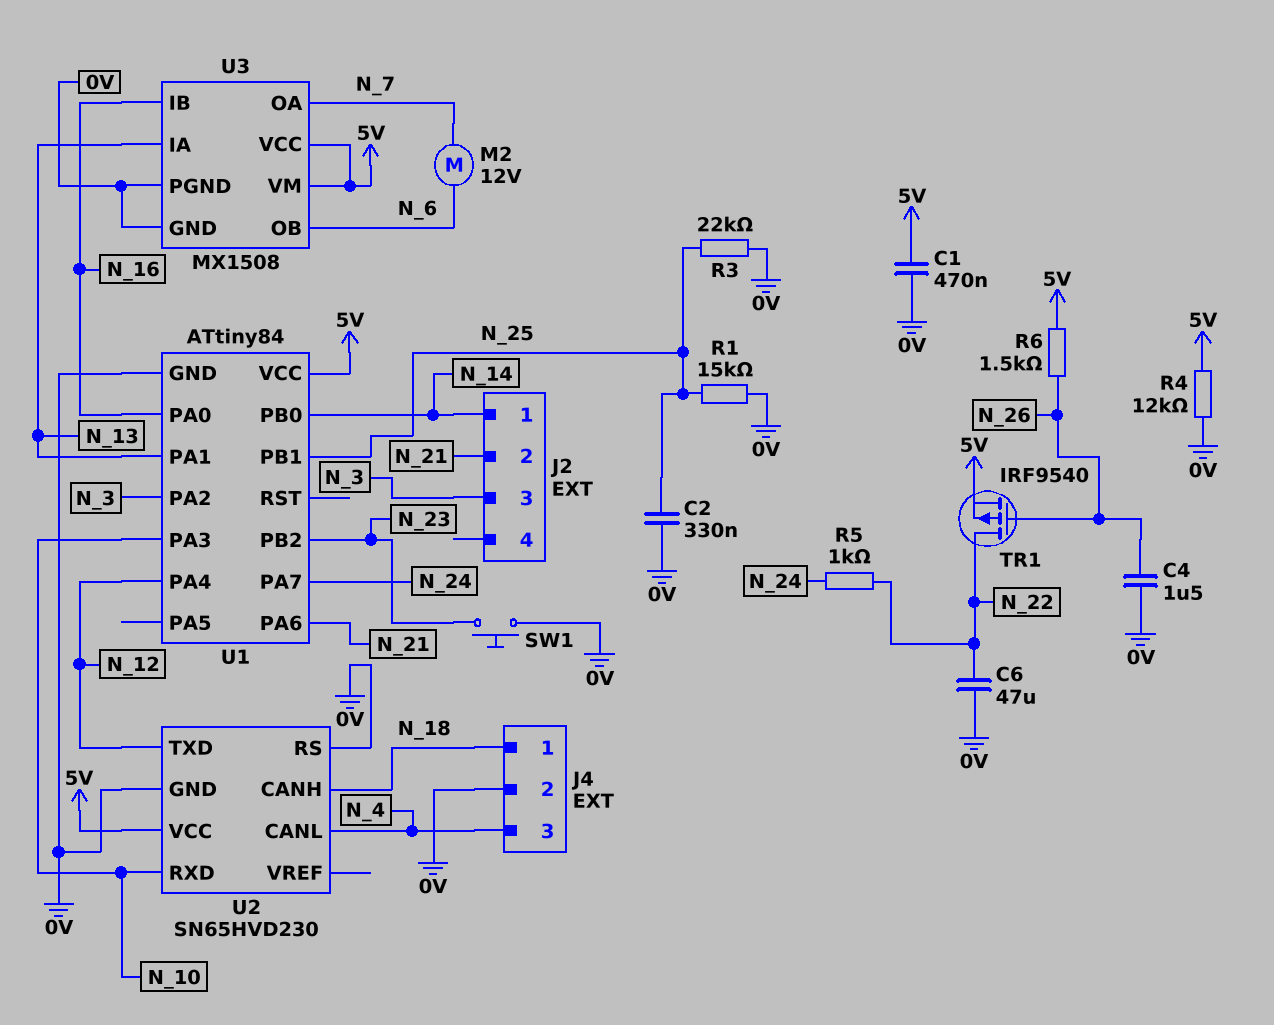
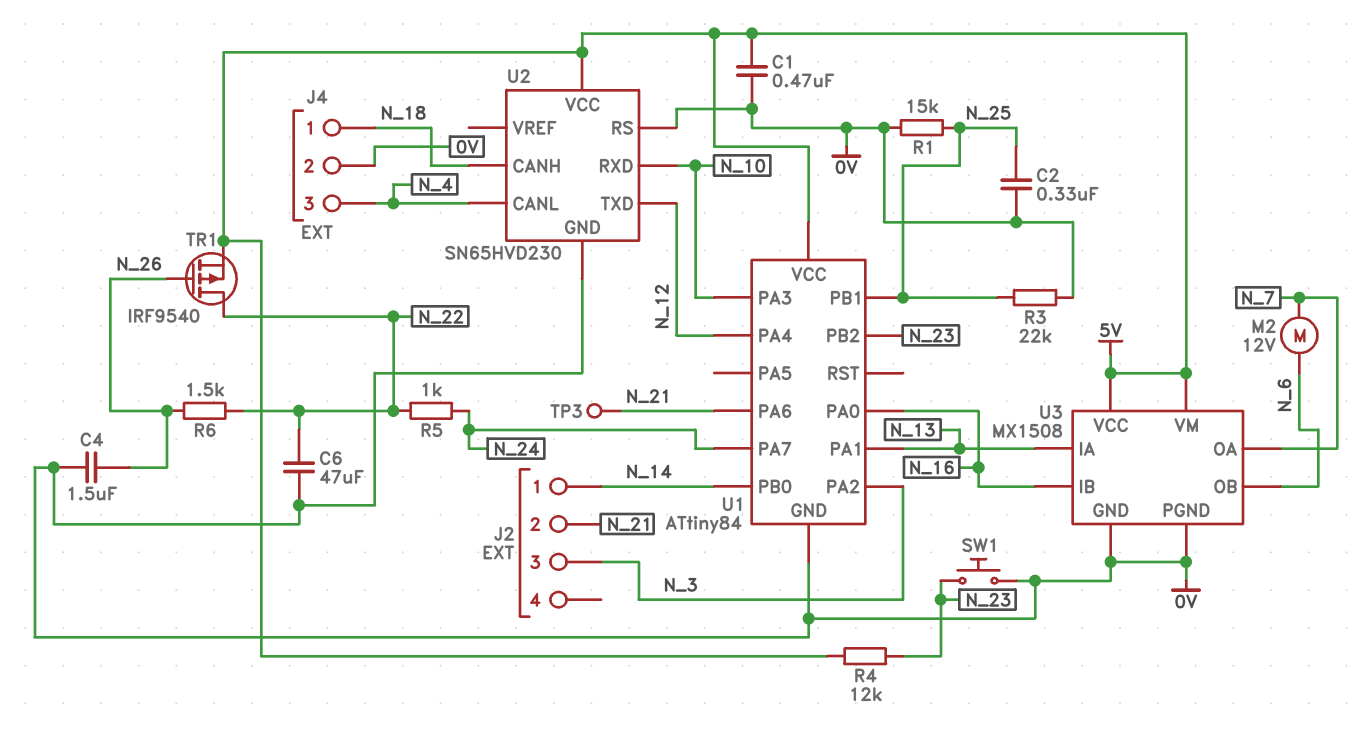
R4: 12k (0V, 5V) -> 12k (5V, N_23)
R6: 1.5k (5V, N_26) -> 1.5k (N_22, N_26)
TP3: none -> test point (N_21)

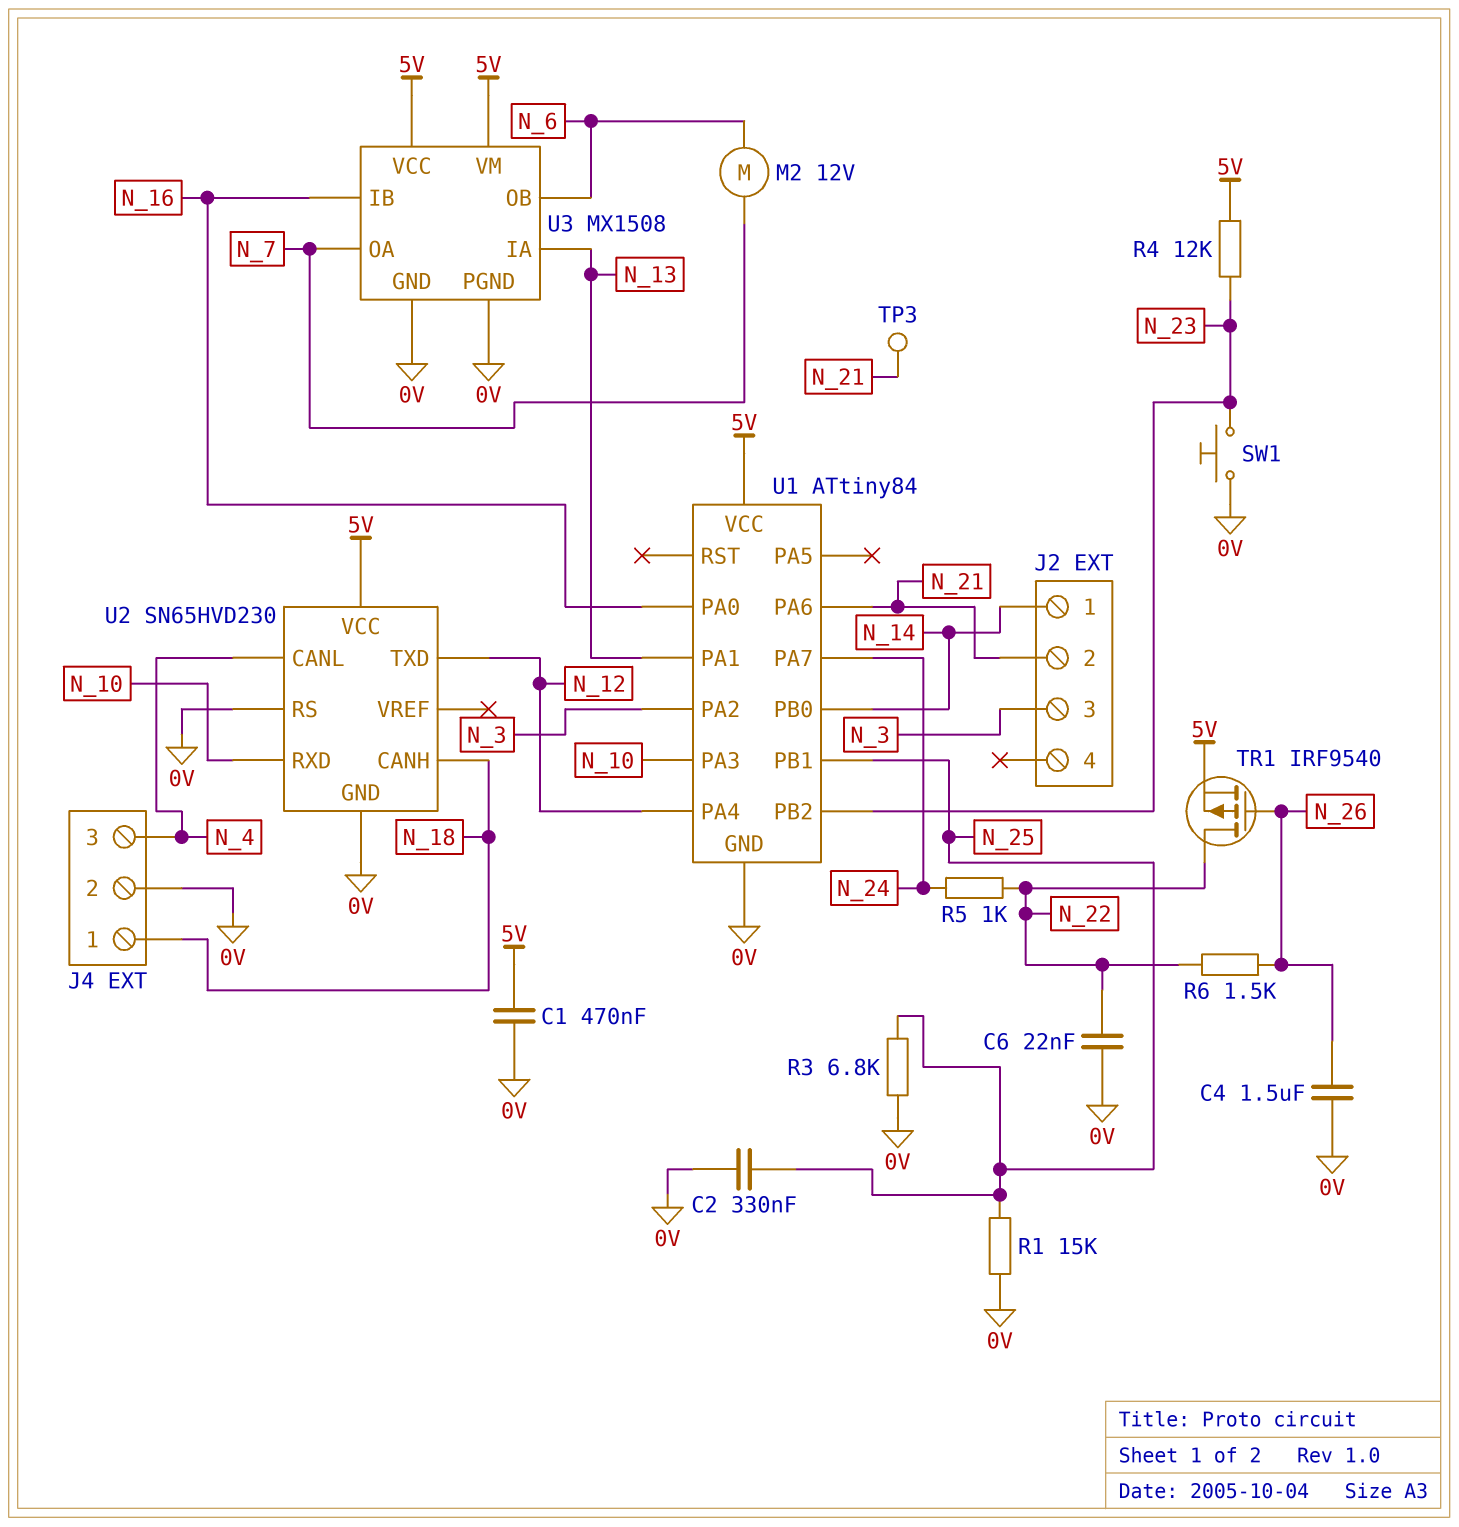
C6: 47uF (0V, N_22) -> 22nF (0V, N_22)
R3: 22k (0V, N_25) -> 6.8k (0V, N_25)

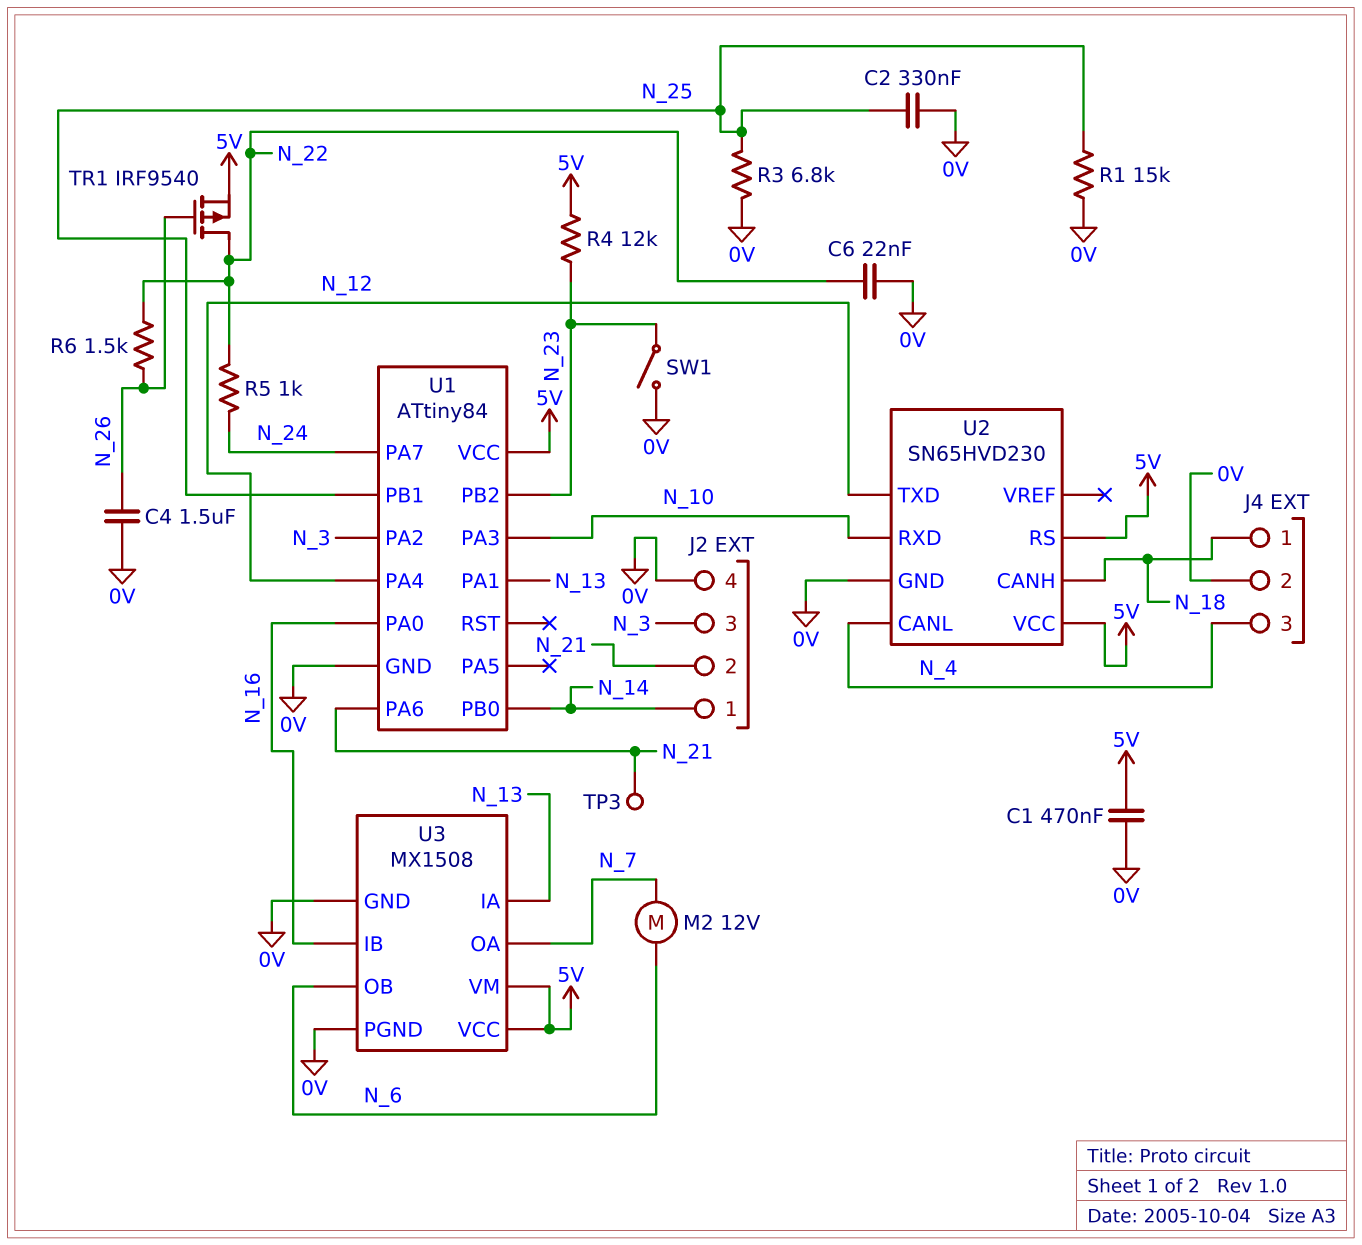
J2 pin 4: none -> 0V
SW1: button (0V, N_23) -> switch (0V, N_23)
U2 pin RS: 0V -> 5V

